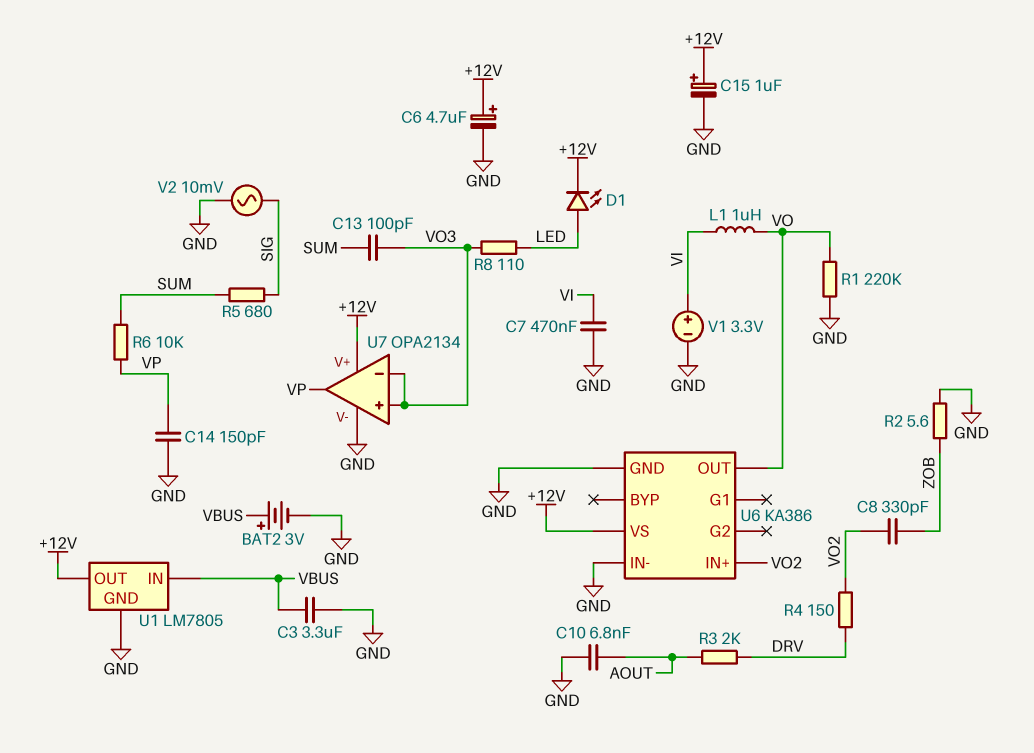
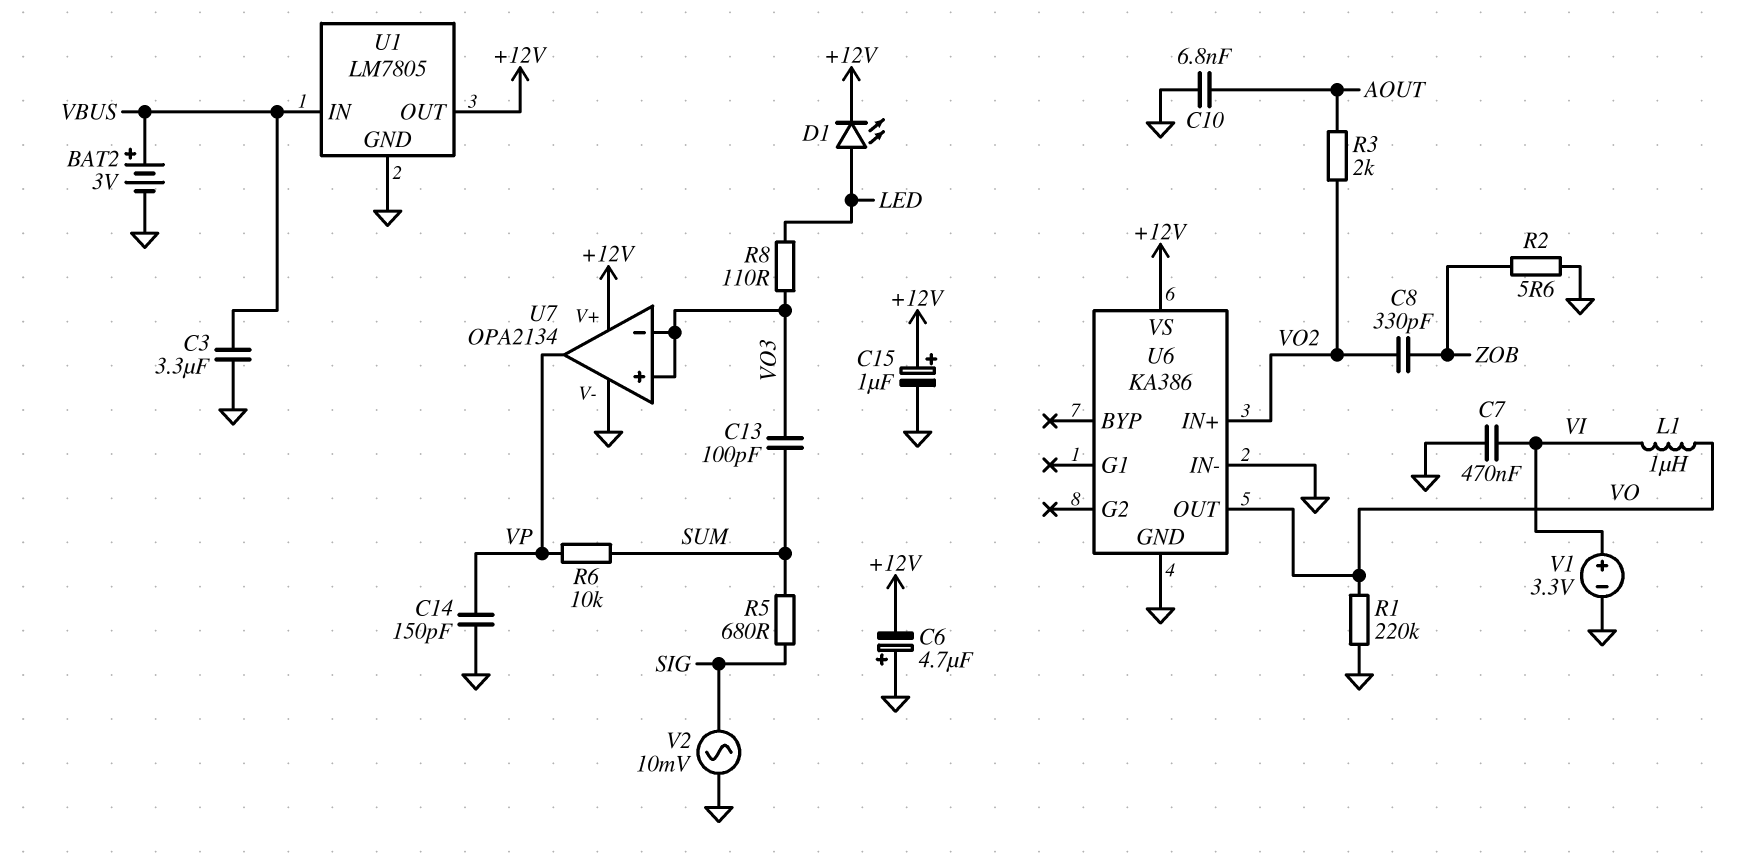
C6: 4.7uF (plus +12V, minus GND) -> 4.7uF (plus GND, minus +12V)
R3: 2k (AOUT, DRV) -> 2k (AOUT, VO2)
R4: 150 (DRV, VO2) -> none

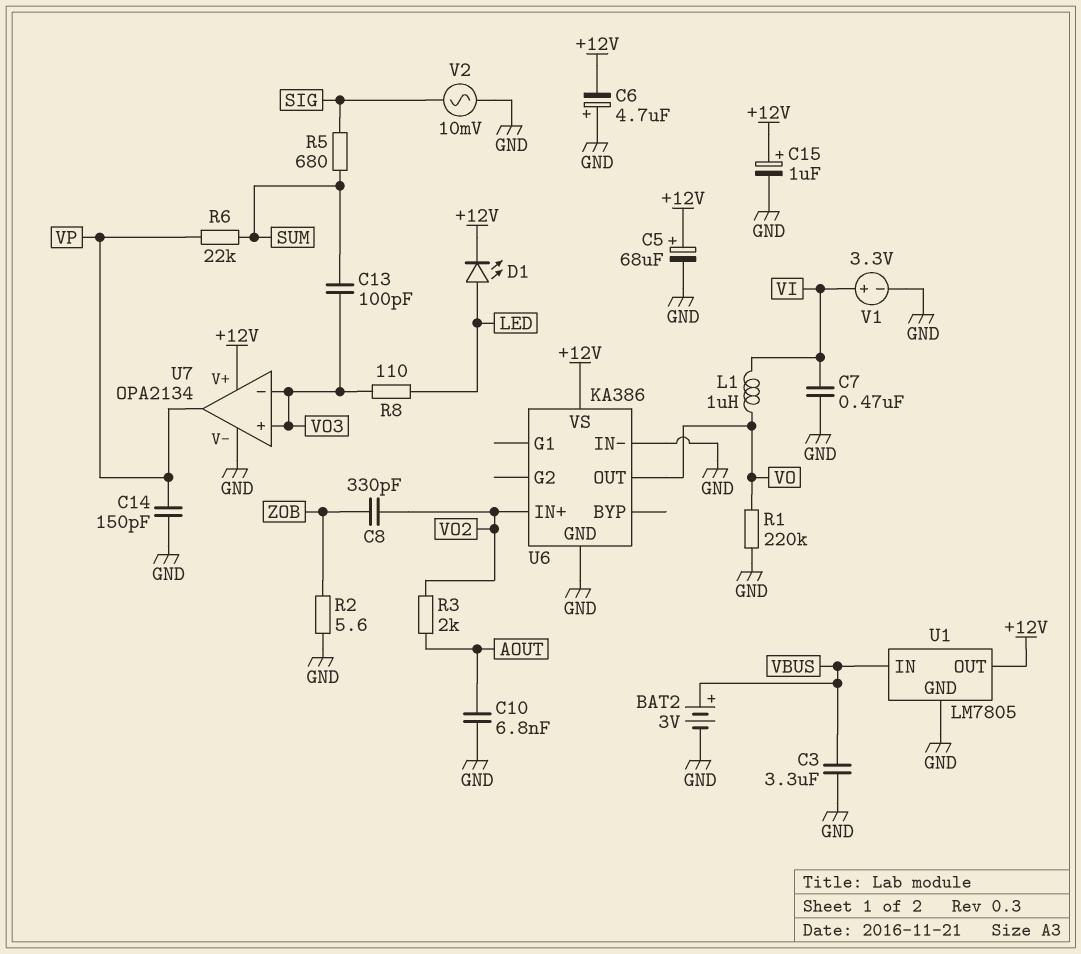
C5: none -> 68uF (plus +12V, minus GND)
R6: 10k (SUM, VP) -> 22k (SUM, VP)

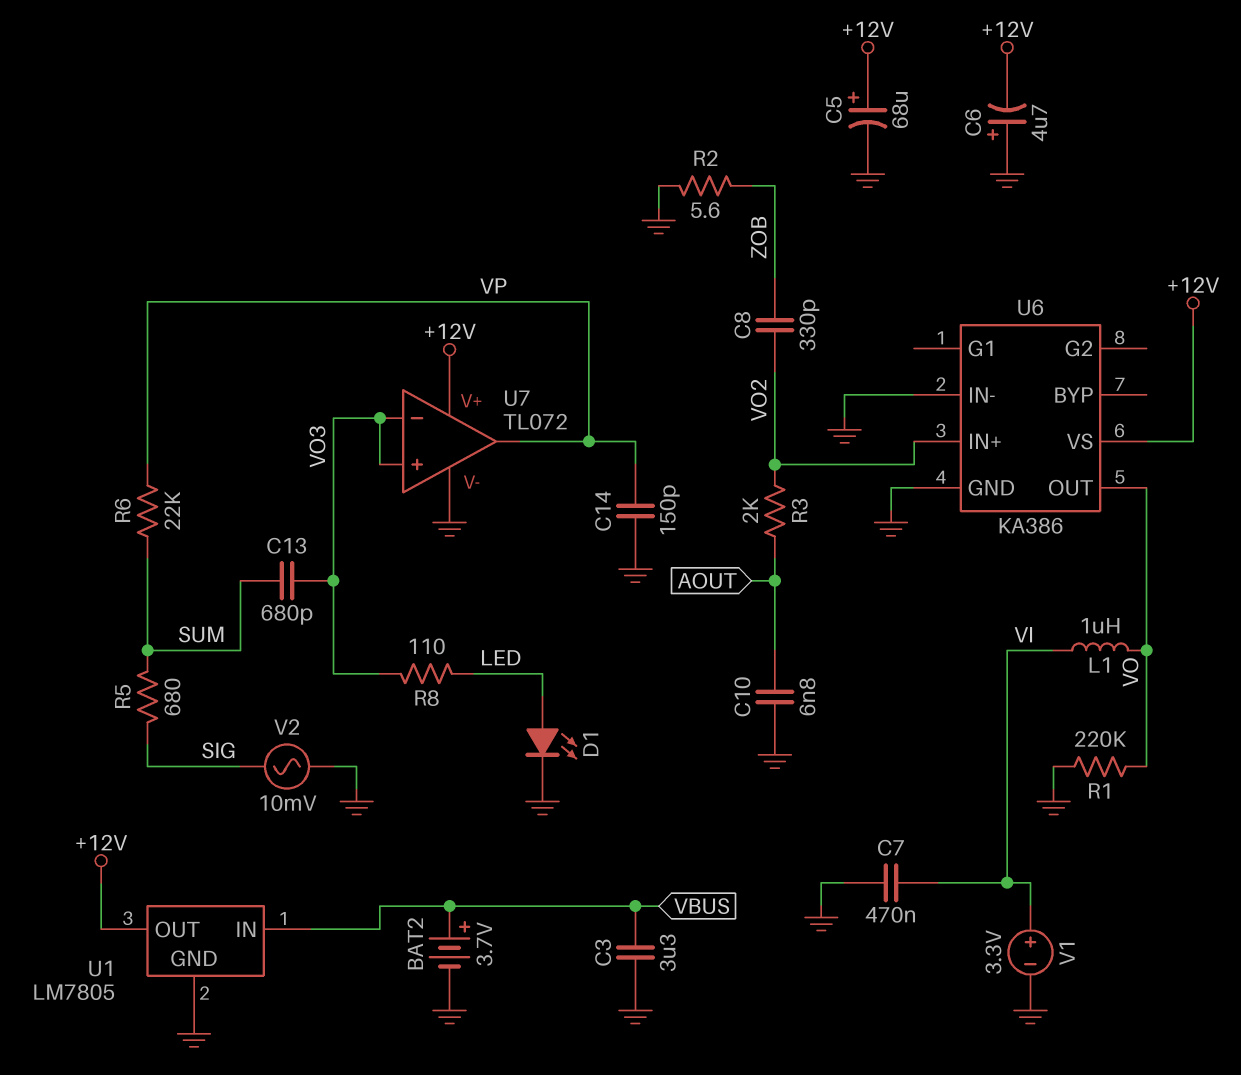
BAT2: 3V (plus VBUS, minus GND) -> 3.7V (plus VBUS, minus GND)
C13: 100pF (SUM, VO3) -> 680pF (SUM, VO3)
C15: 1uF (plus +12V, minus GND) -> none
D1: LED (A LED, K +12V) -> LED (A LED, K GND)
U7: OPA2134 -> TL072

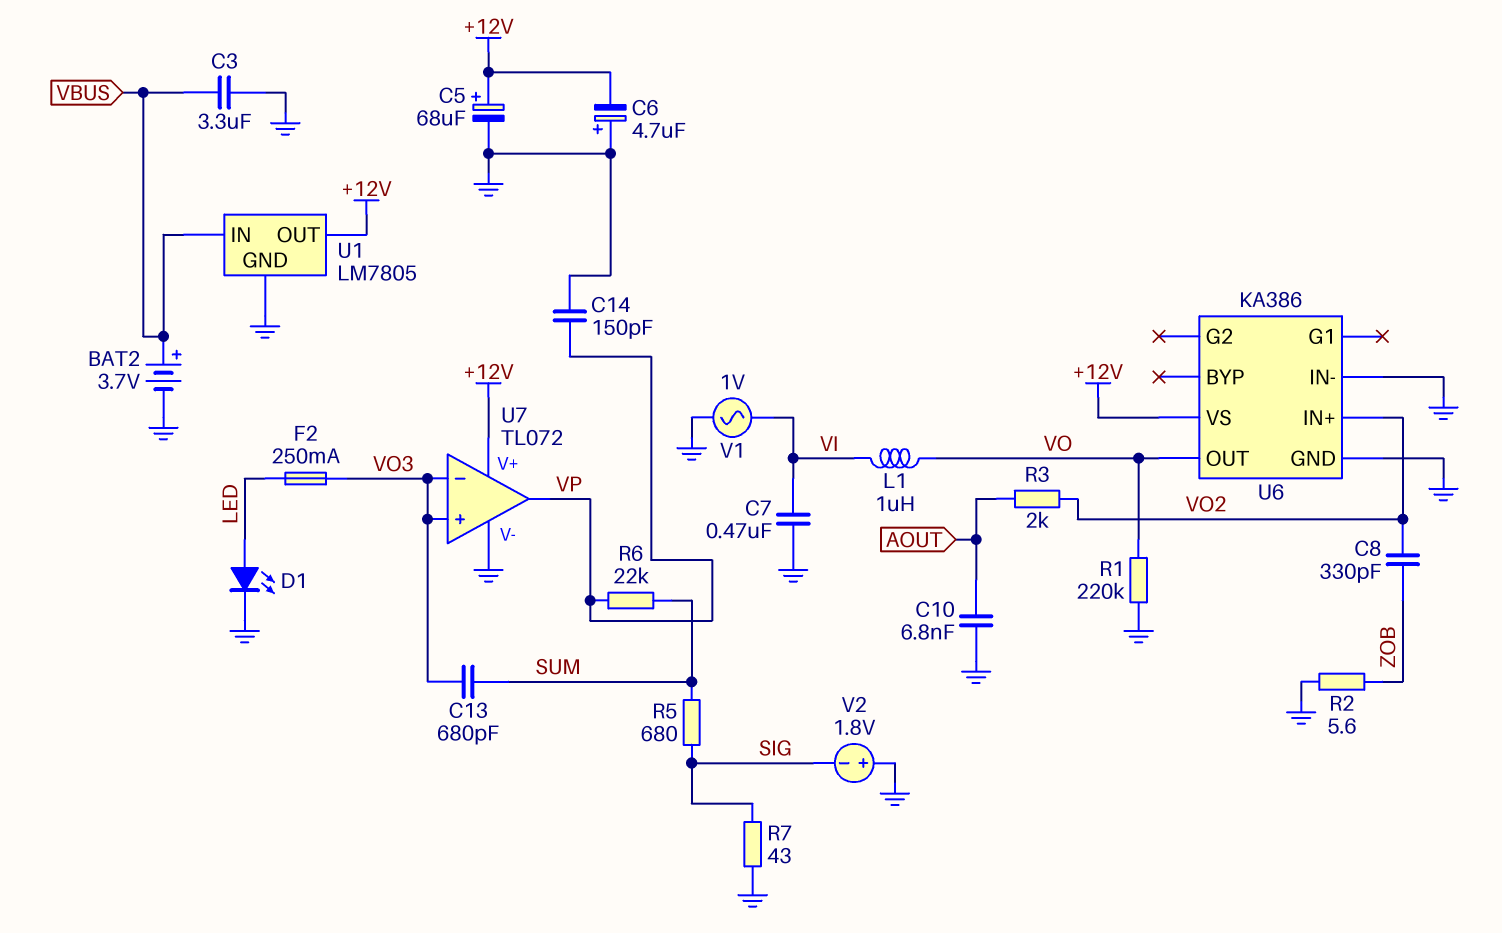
F2: none -> 250mA (LED, VO3)
R7: none -> 43 (GND, SIG)
R8: 110 (LED, VO3) -> none
V1: 3.3V (plus VI, minus GND) -> AC 1V (GND, VI)
V2: AC 10mV (GND, SIG) -> 1.8V (plus GND, minus SIG)

